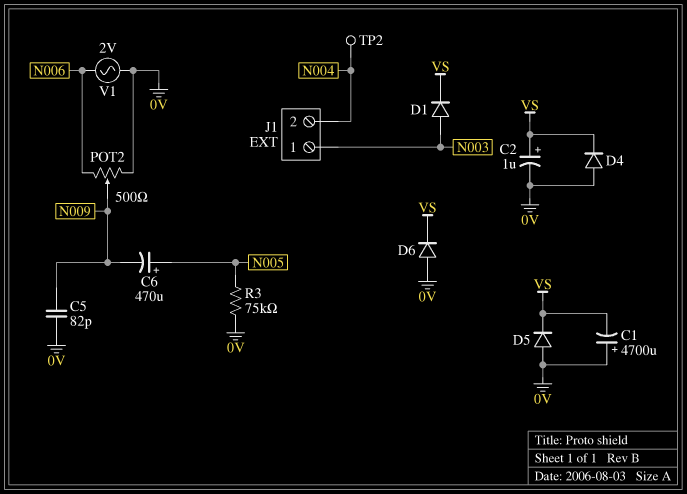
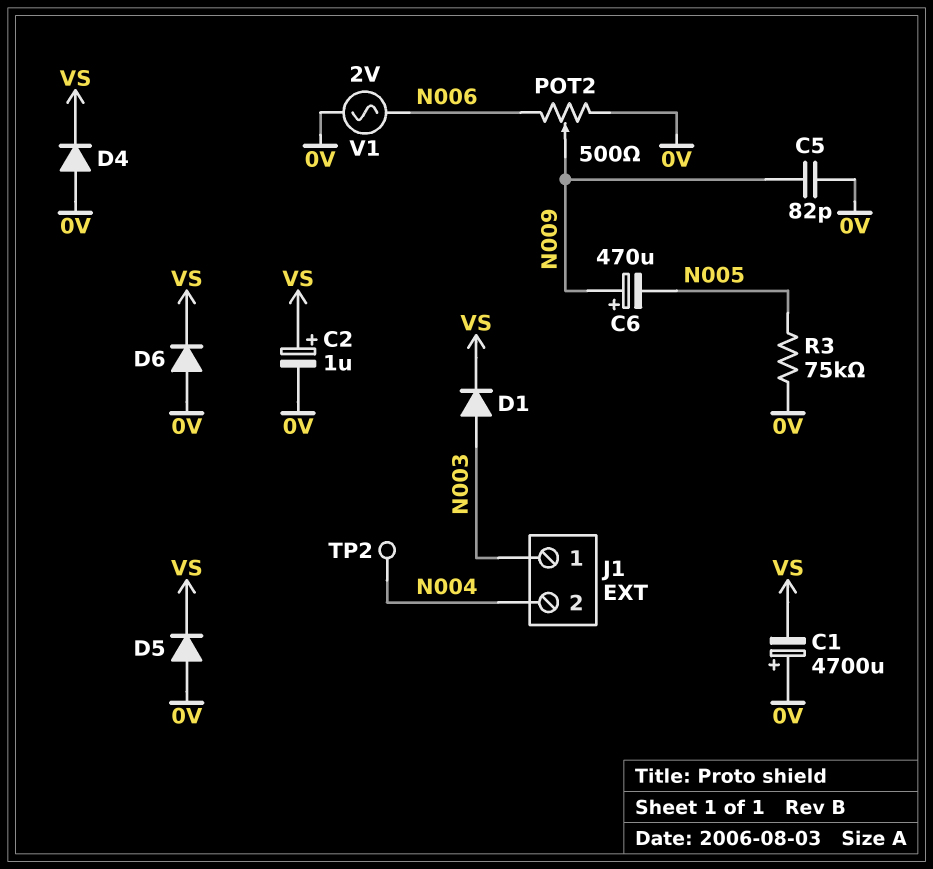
C6: 470uF (plus N005, minus N009) -> 470uF (plus N009, minus N005)

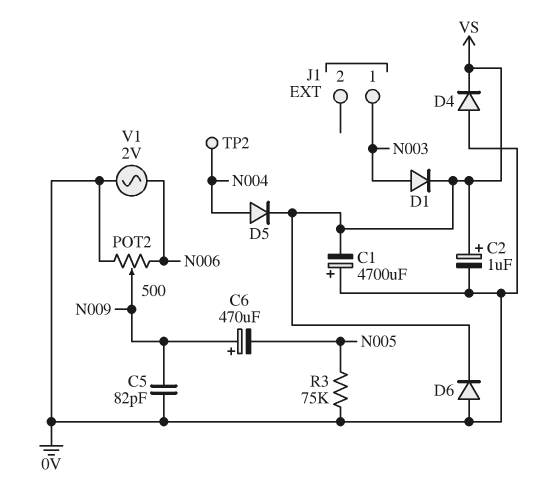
D5: diode (A 0V, K VS) -> diode (A N004, K VS)
J1 pin 2: N004 -> none

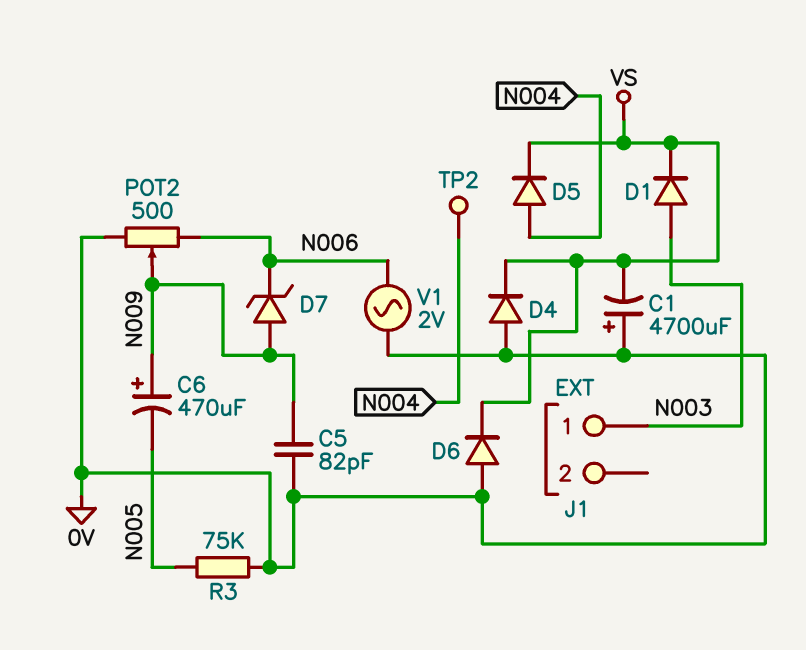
C2: 1uF (plus VS, minus 0V) -> none
D7: none -> zener (A N009, K N006)

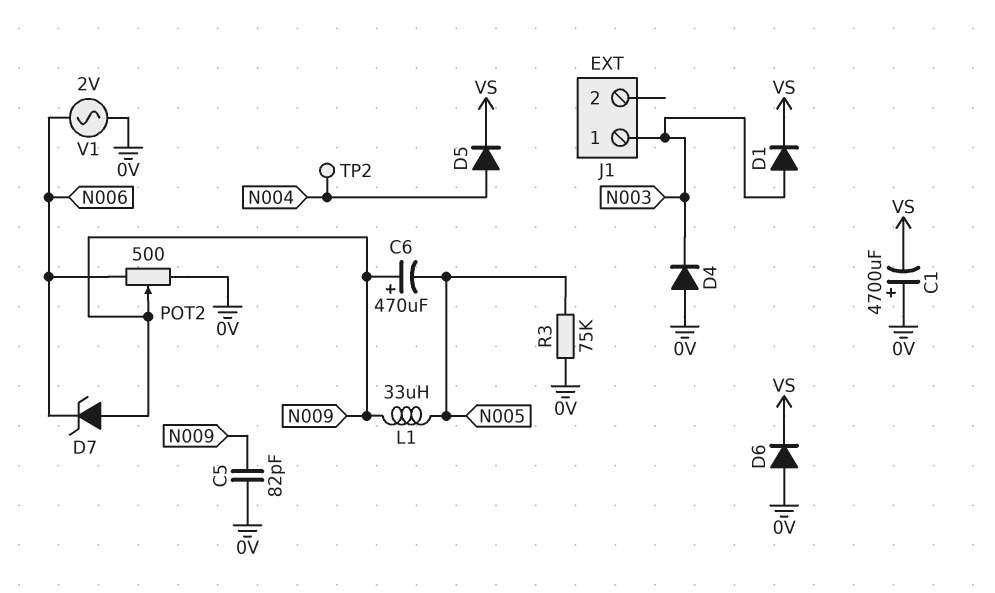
D4: diode (A 0V, K VS) -> diode (A 0V, K N003)
L1: none -> 33uH (N005, N009)

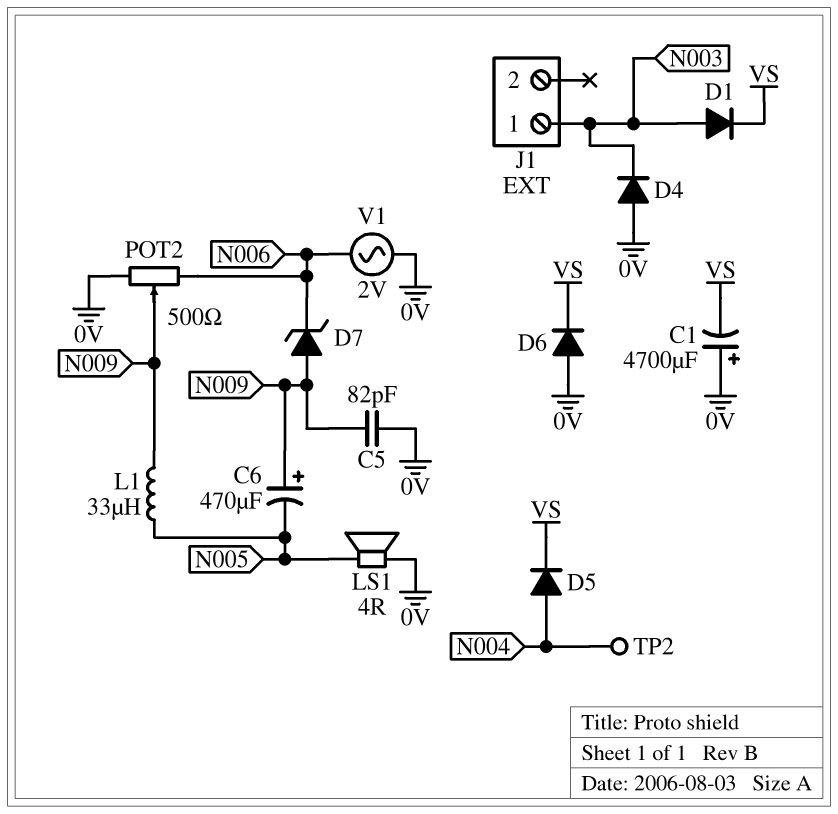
LS1: none -> speaker 4R (0V, N005)
R3: 75k (0V, N005) -> none

